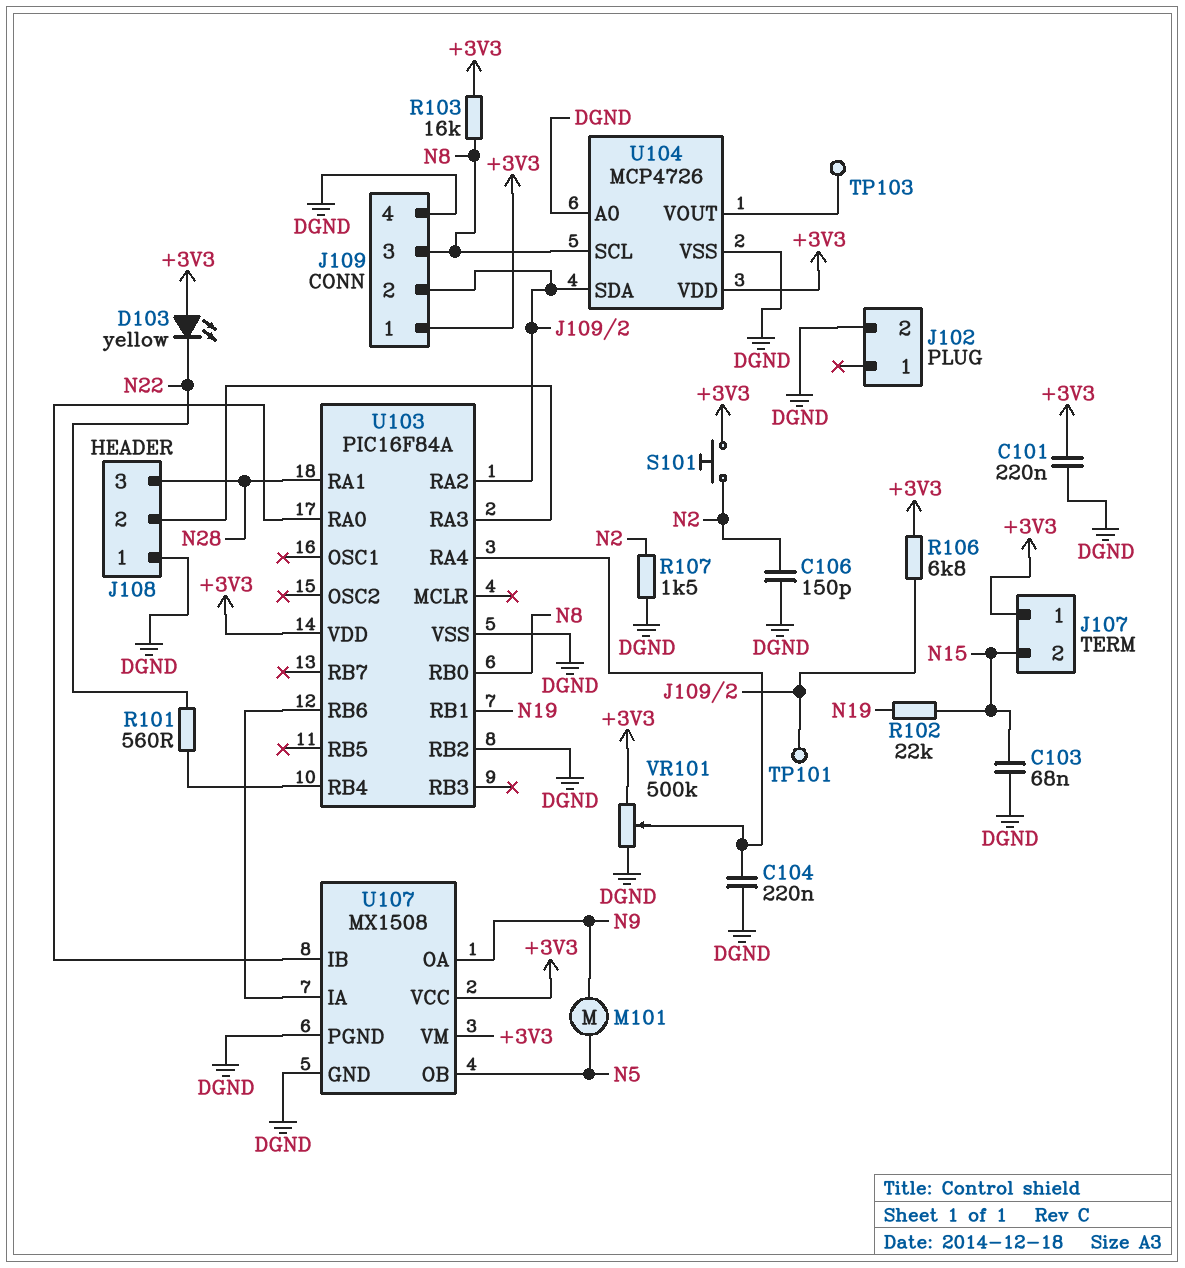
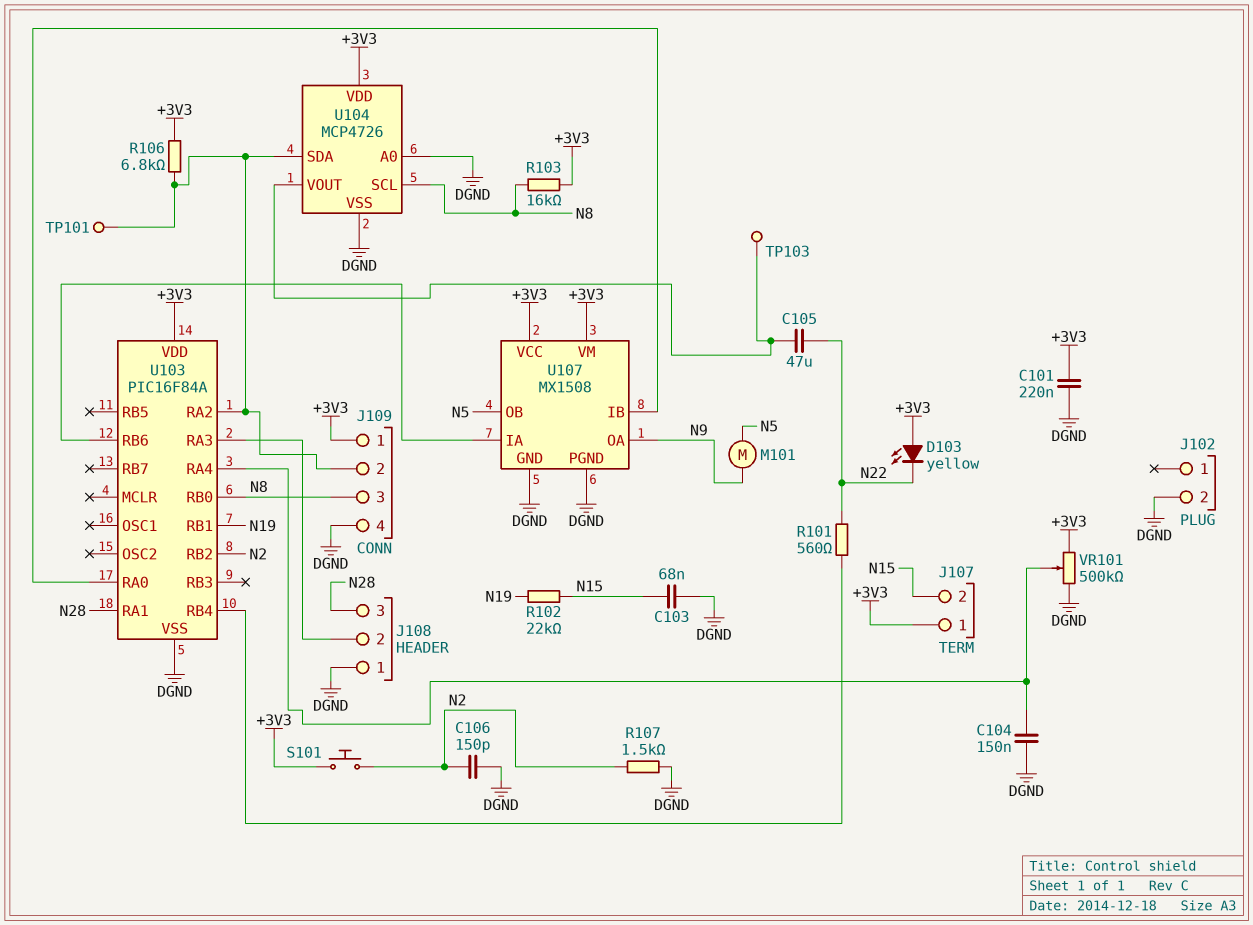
C104: 220nF (DGND, U103/RA4) -> 150nF (DGND, U103/RA4)
C105: none -> 47uF (N22, U104/VOUT)
U103 pin RB2: DGND -> N2

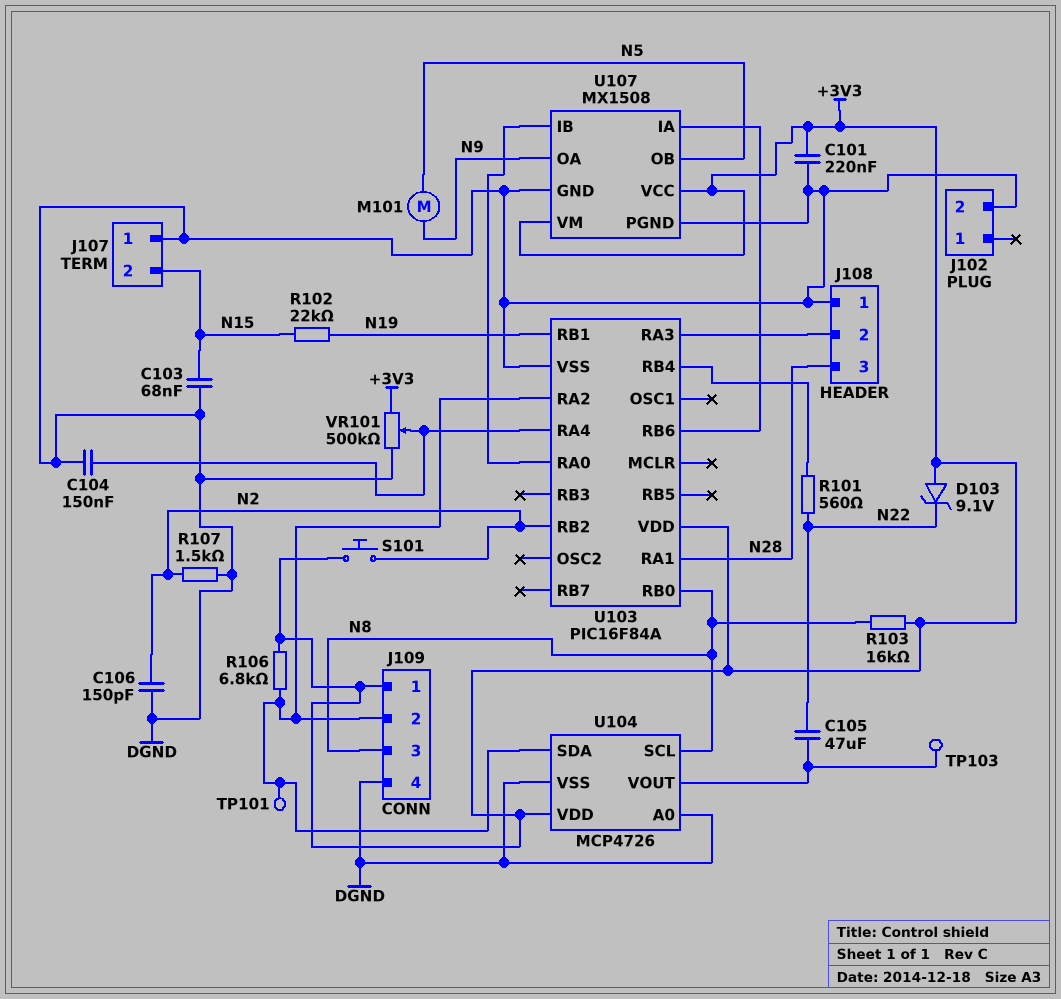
D103: LED yellow (A +3V3, K N22) -> zener 9.1V (A +3V3, K N22)
J107 pin 1: +3V3 -> DGND

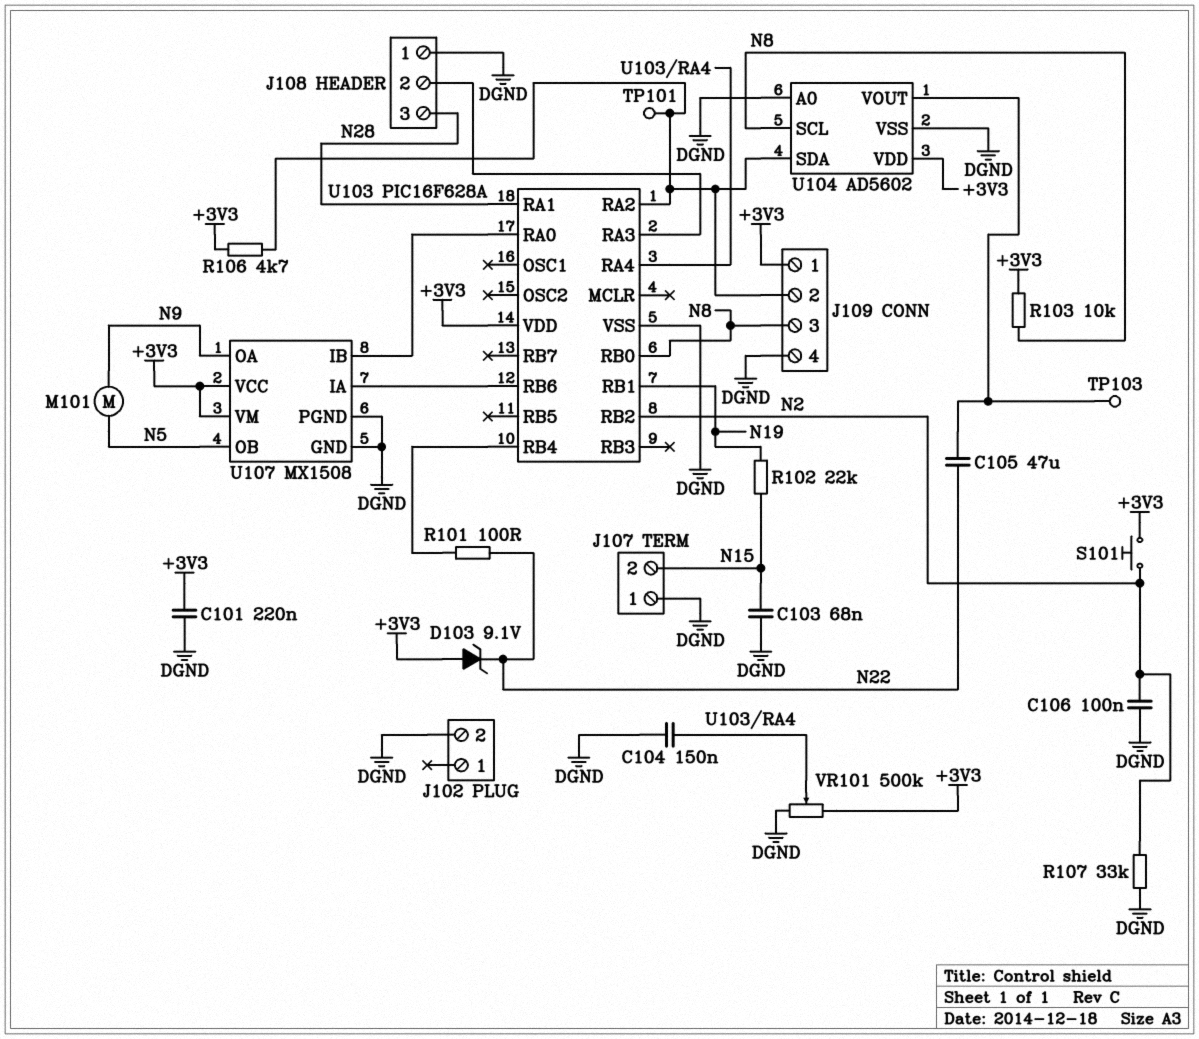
C106: 150pF (DGND, N2) -> 100nF (DGND, N2)
R101: 560 (N22, U103/RB4) -> 100 (N22, U103/RB4)
R103: 16k (+3V3, N8) -> 10k (+3V3, N8)
R106: 6.8k (+3V3, J109/2) -> 4.7k (+3V3, J109/2)
R107: 1.5k (DGND, N2) -> 33k (DGND, N2)
U103: PIC16F84A -> PIC16F628A
U104: MCP4726 -> AD5602

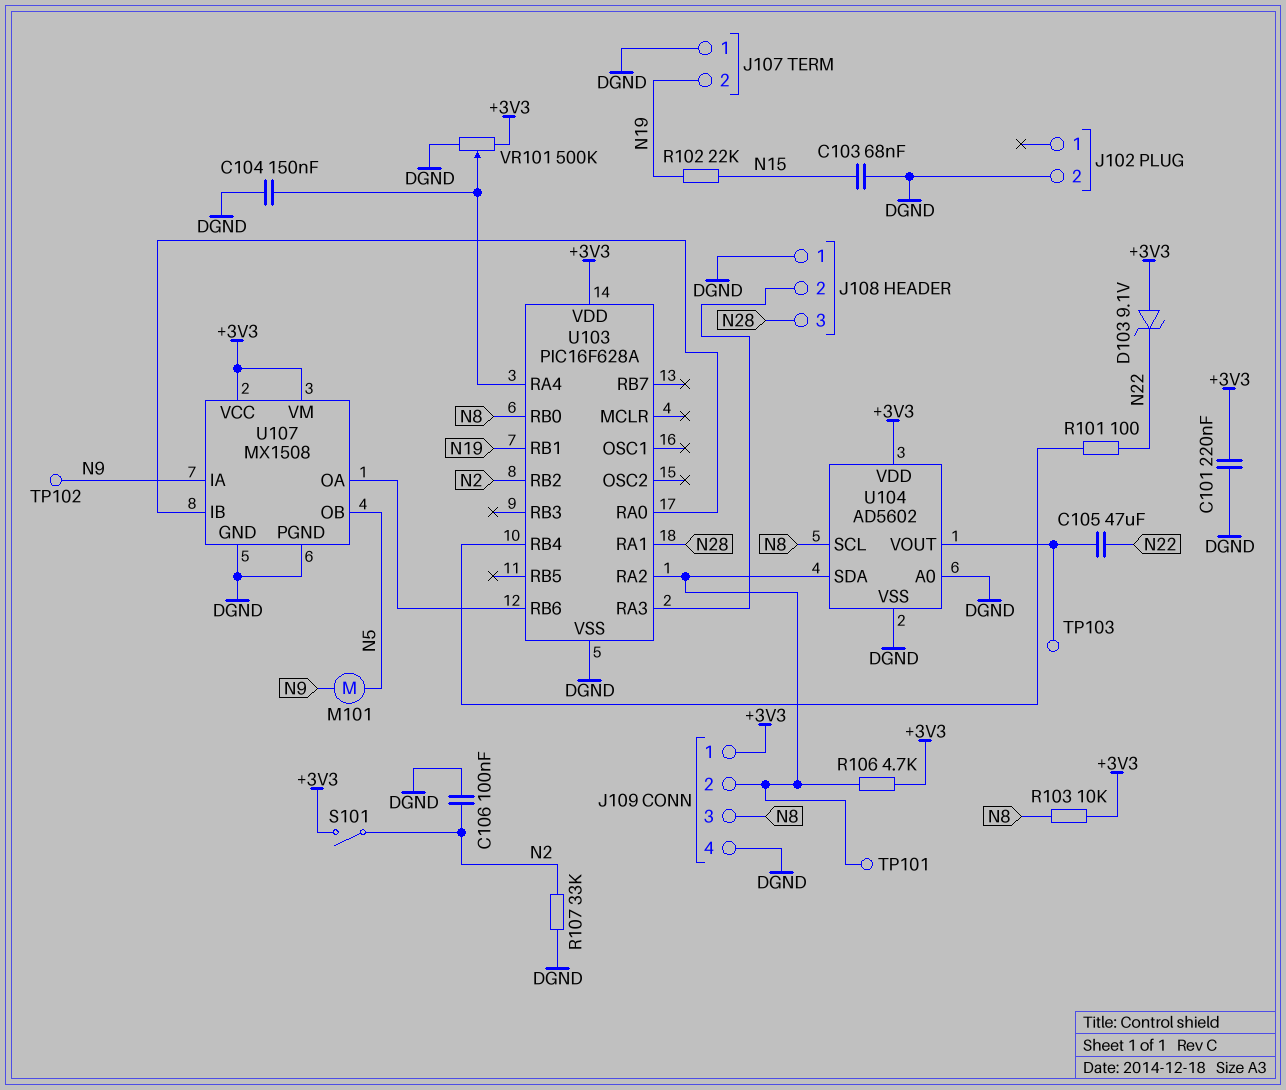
J107 pin 2: N15 -> N19
S101: button (+3V3, N2) -> switch (+3V3, N2)
TP102: none -> test point (N9)
U107 pin IA: U103/RB6 -> N9
U107 pin OA: N9 -> U103/RB6

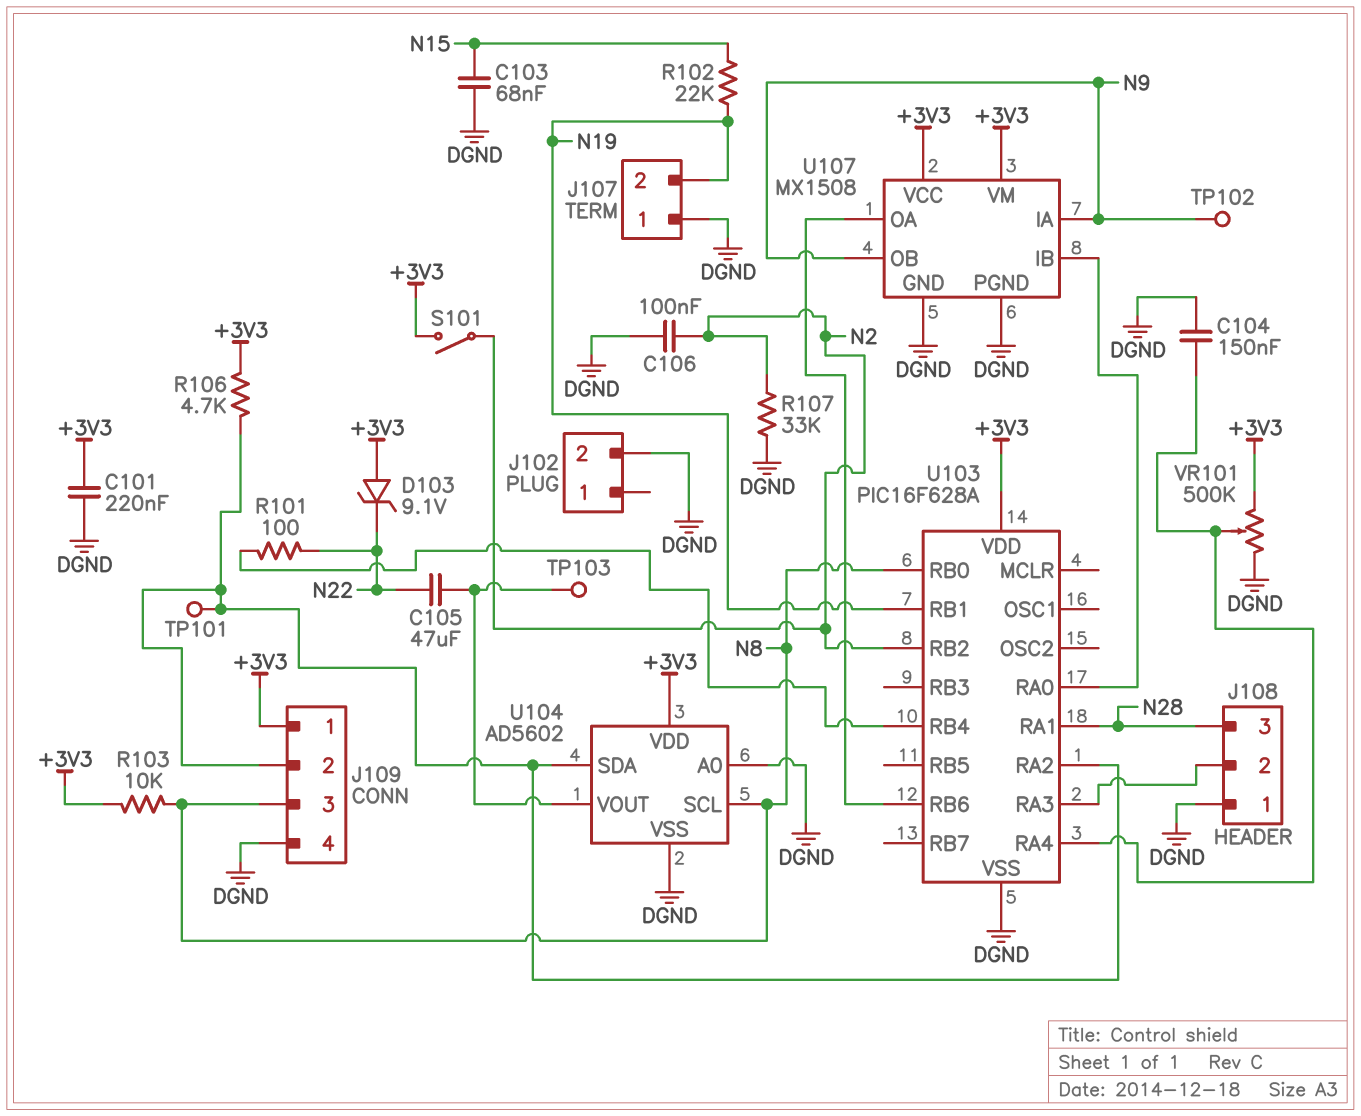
M101: motor (N5, N9) -> none
U107 pin OB: N5 -> N9

